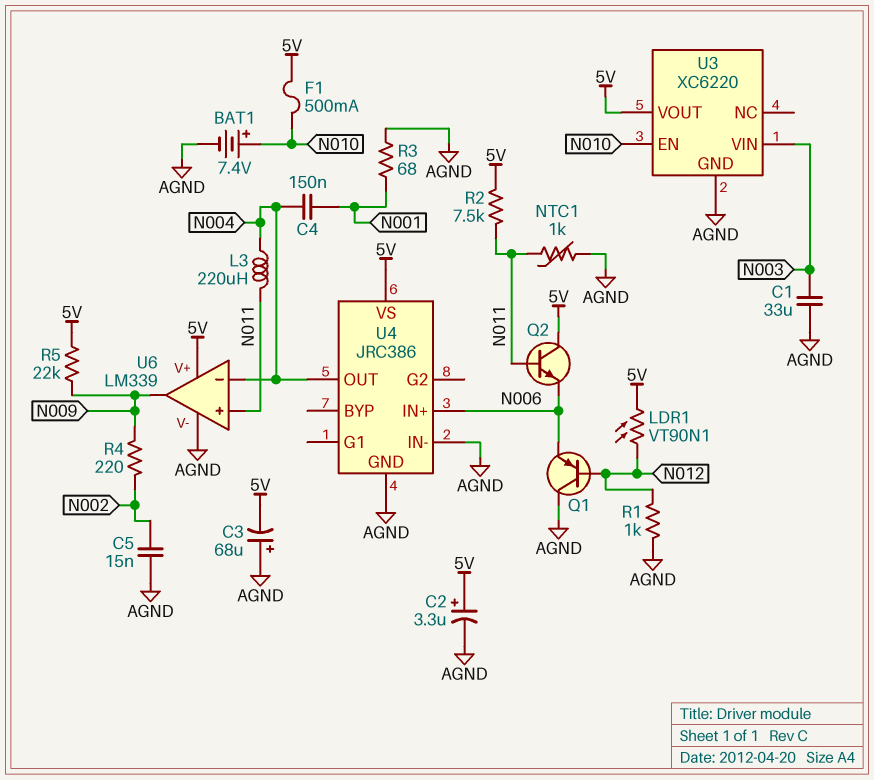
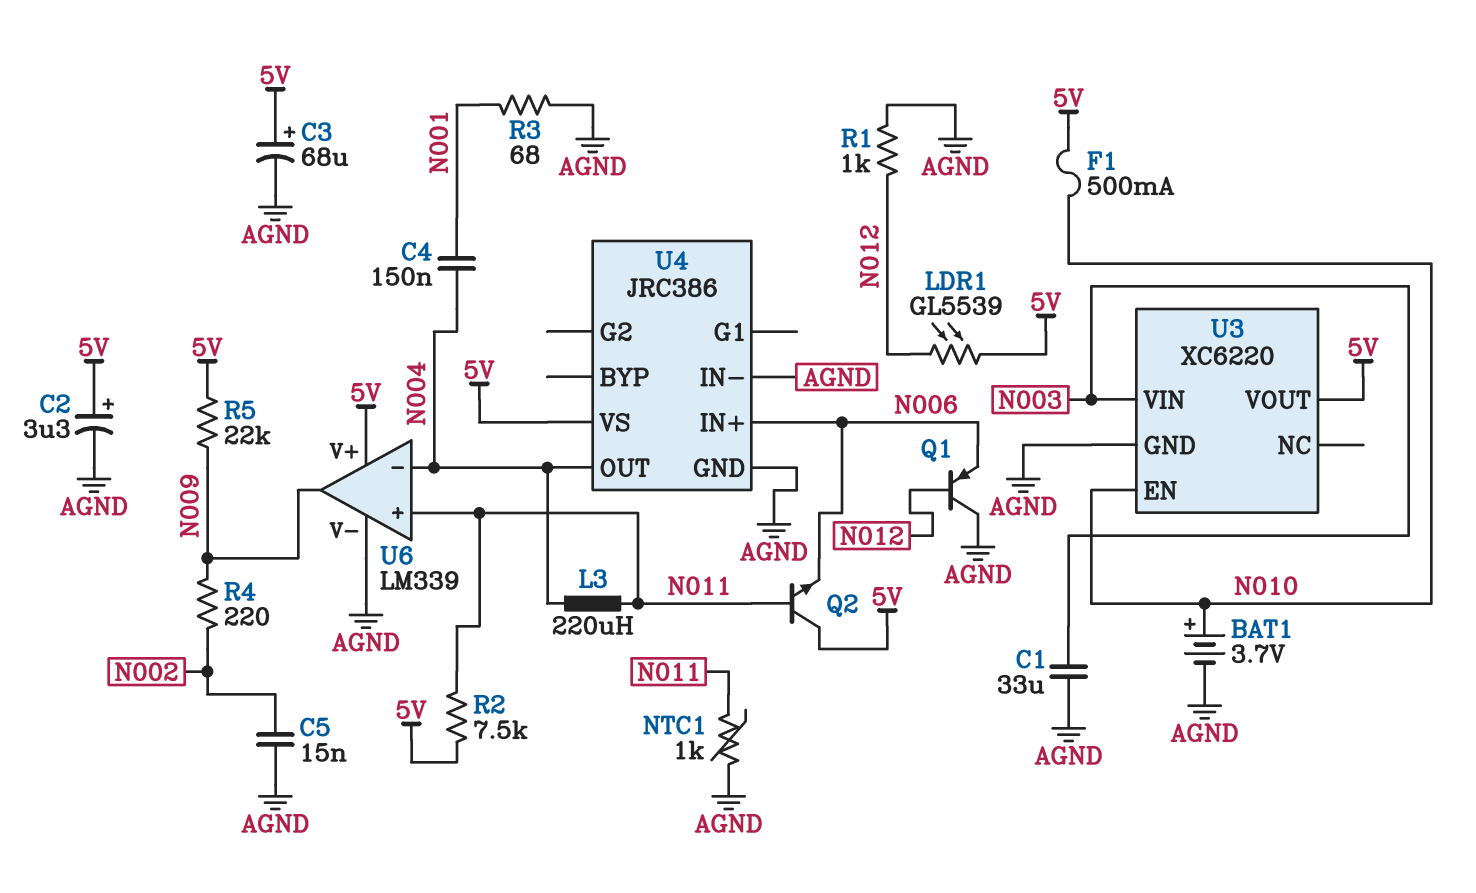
BAT1: 7.4V (plus N010, minus AGND) -> 3.7V (plus N010, minus AGND)
C3: 68uF (plus AGND, minus 5V) -> 68uF (plus 5V, minus AGND)
LDR1: VT90N1 (5V, N012) -> GL5539 (5V, N012)

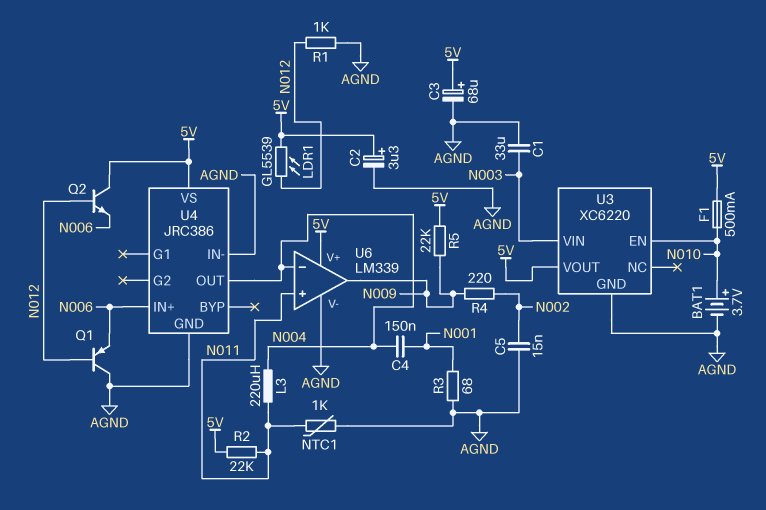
Q2: NPN (B N011, C 5V, E N006) -> NPN (B N012, C 5V, E N006)
R2: 7.5k (5V, N011) -> 22k (5V, N011)

